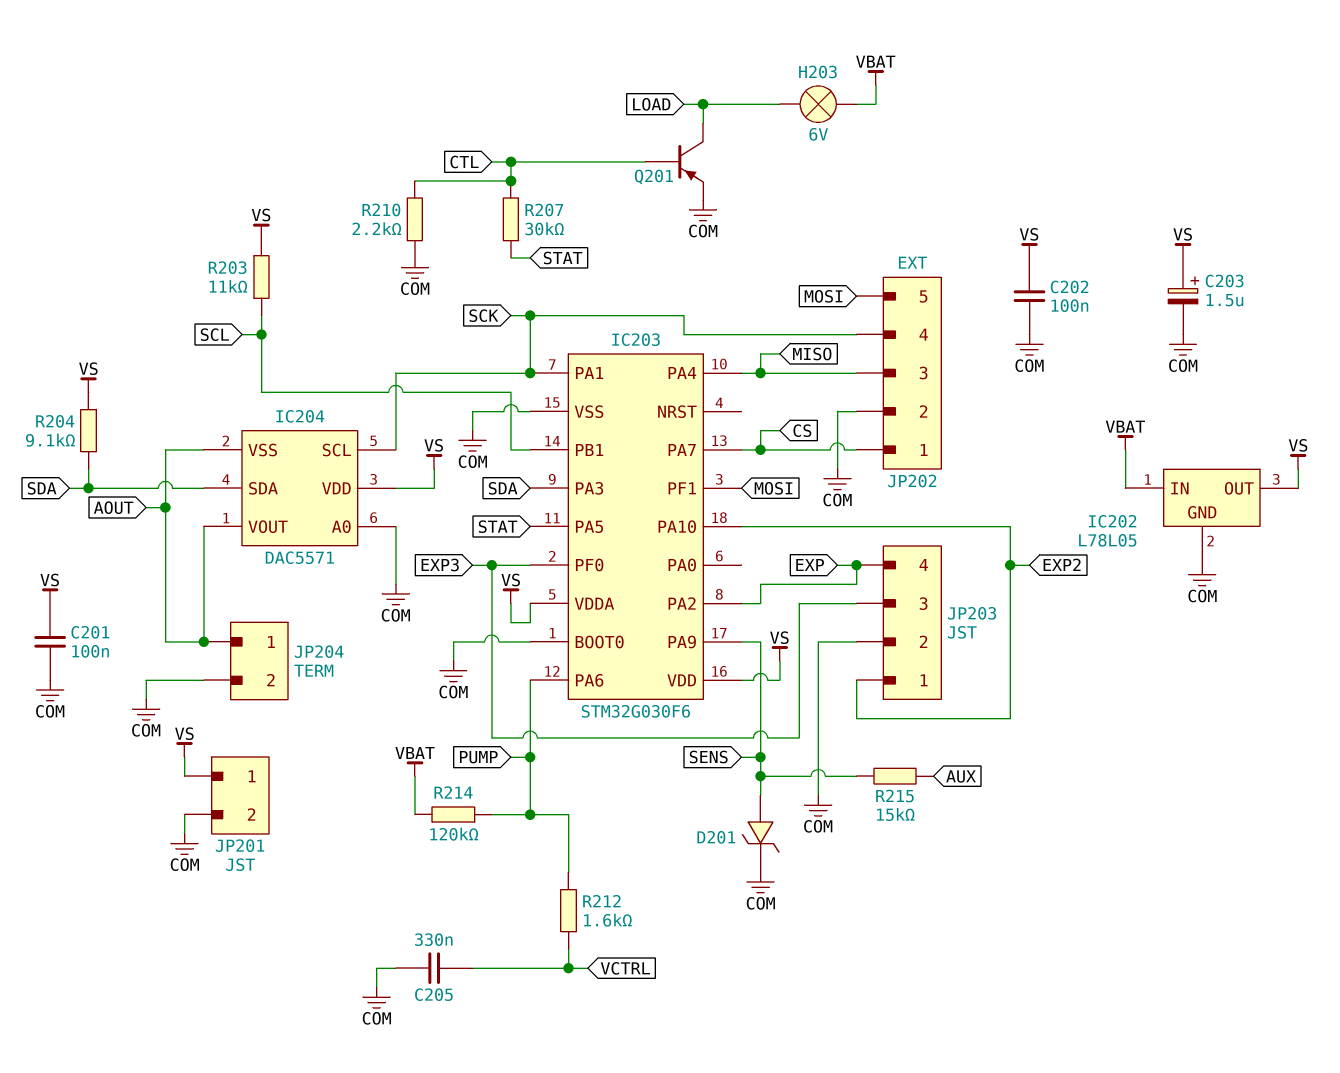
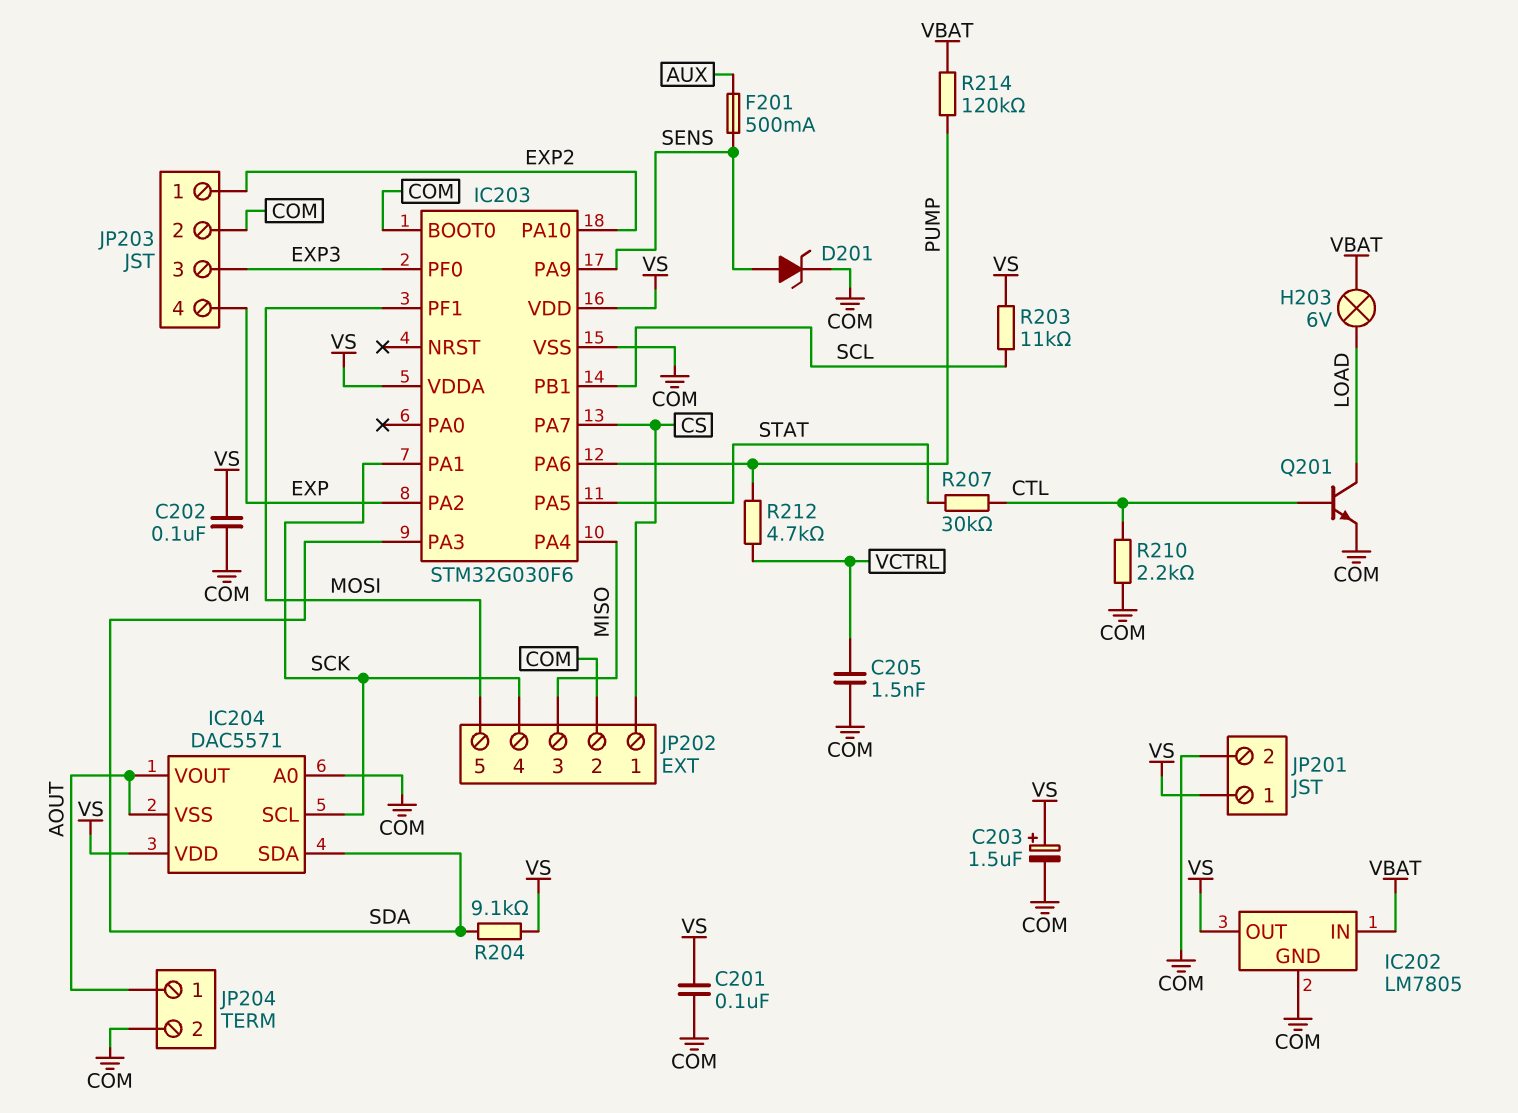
C205: 330nF (COM, VCTRL) -> 1.5nF (COM, VCTRL)
F201: none -> 500mA (AUX, SENS)
IC202: L78L05 -> LM7805
Q201: PNP (B CTL, C LOAD, E COM) -> NPN (B CTL, C LOAD, E COM)
R212: 1.6k (PUMP, VCTRL) -> 4.7k (PUMP, VCTRL)
R215: 15k (AUX, SENS) -> none

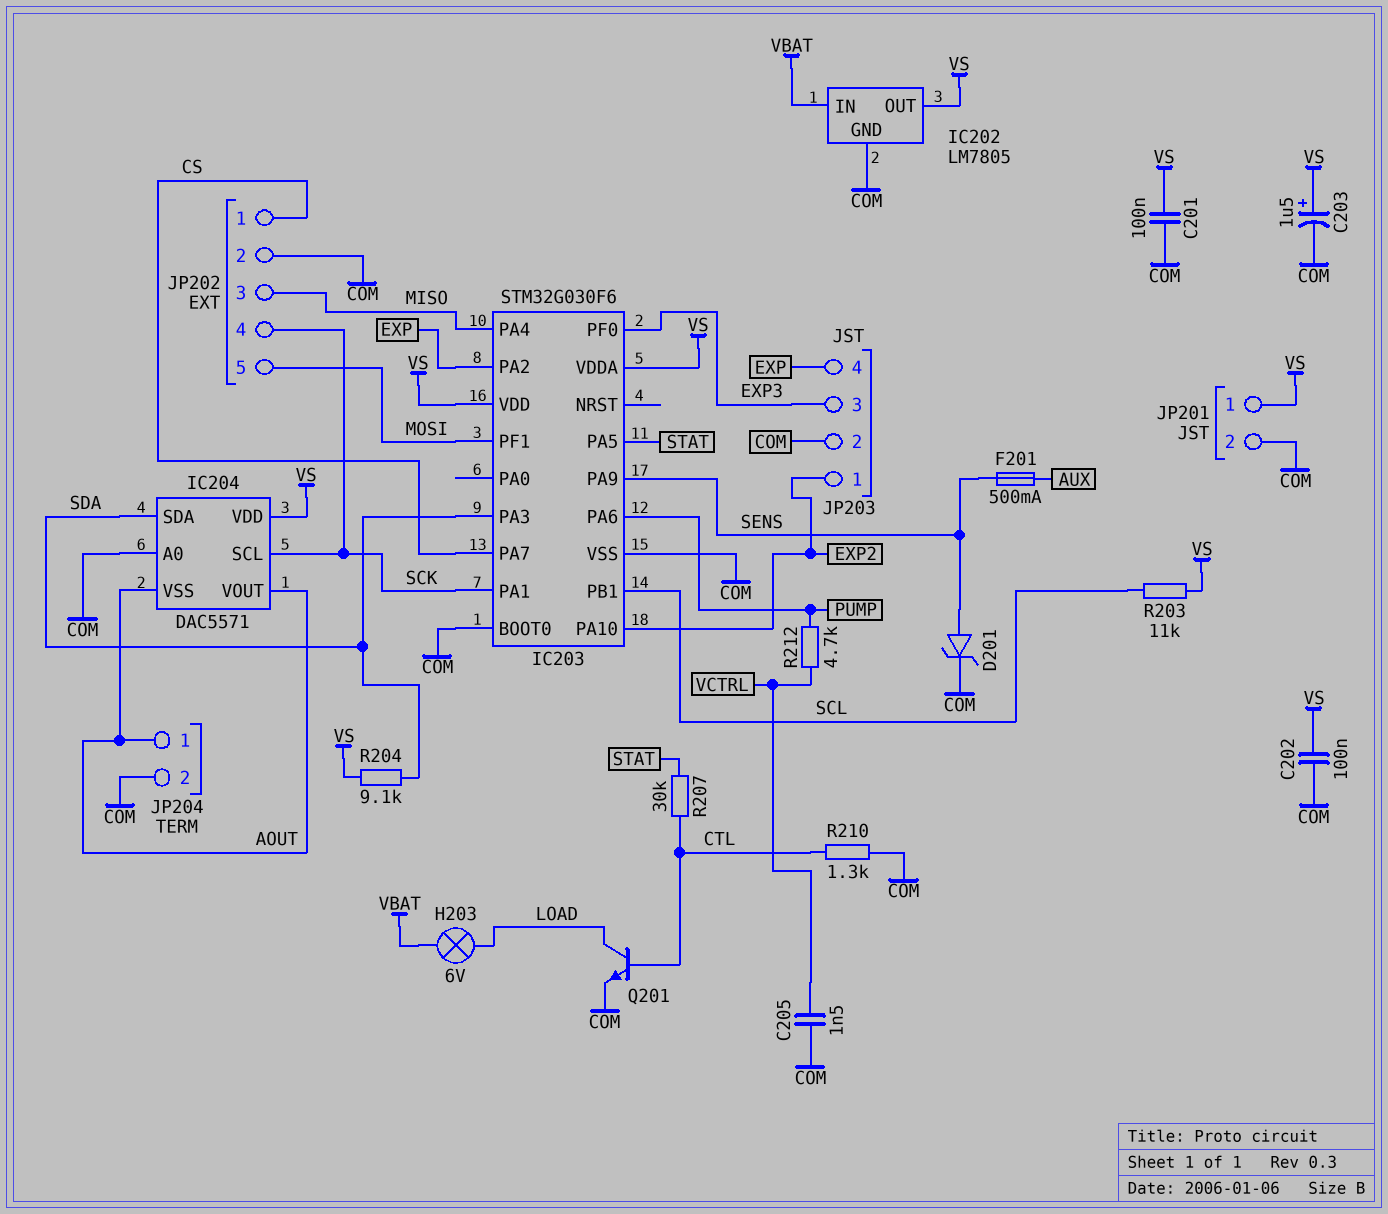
R210: 2.2k (COM, CTL) -> 1.3k (COM, CTL)
R214: 120k (PUMP, VBAT) -> none

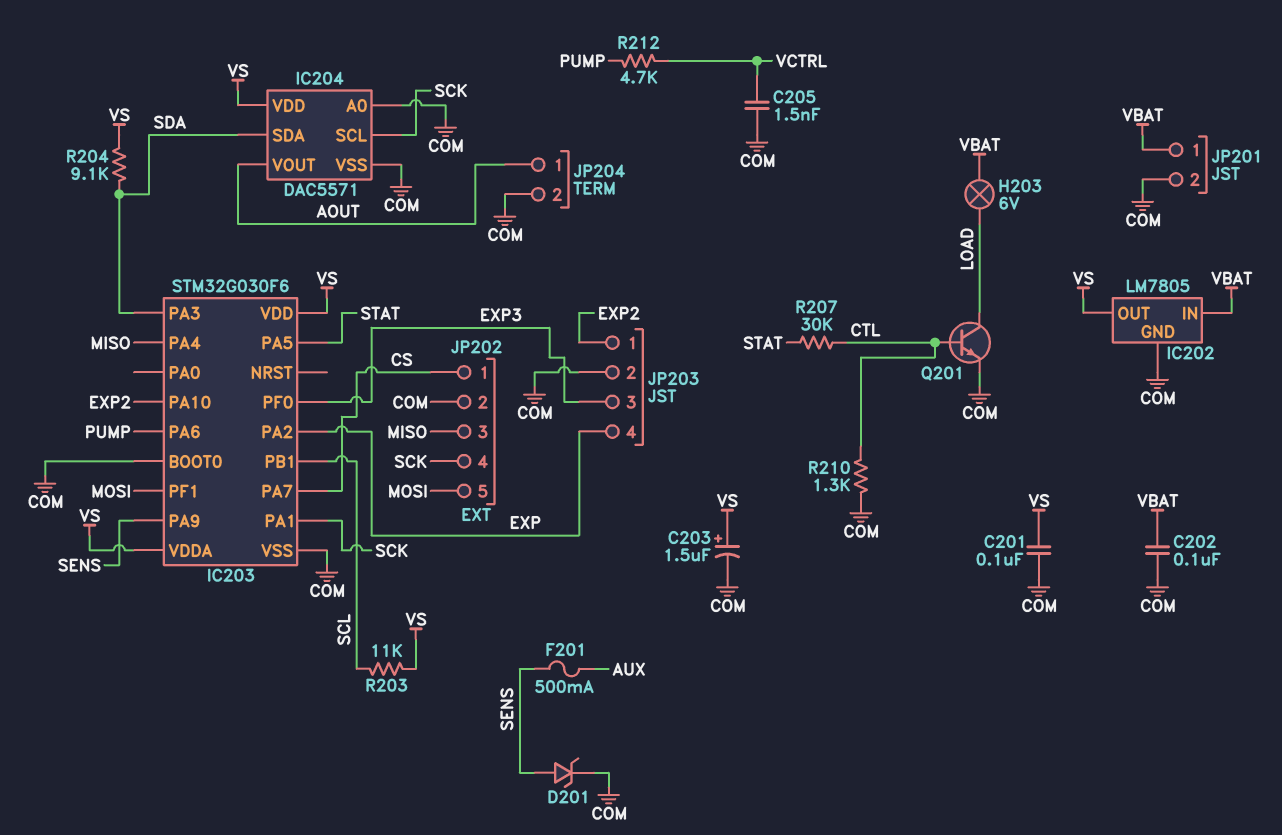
C202: 100nF (COM, VS) -> 100nF (COM, VBAT)
IC204 pin VSS: AOUT -> COM
JP201 pin 1: VS -> VBAT

